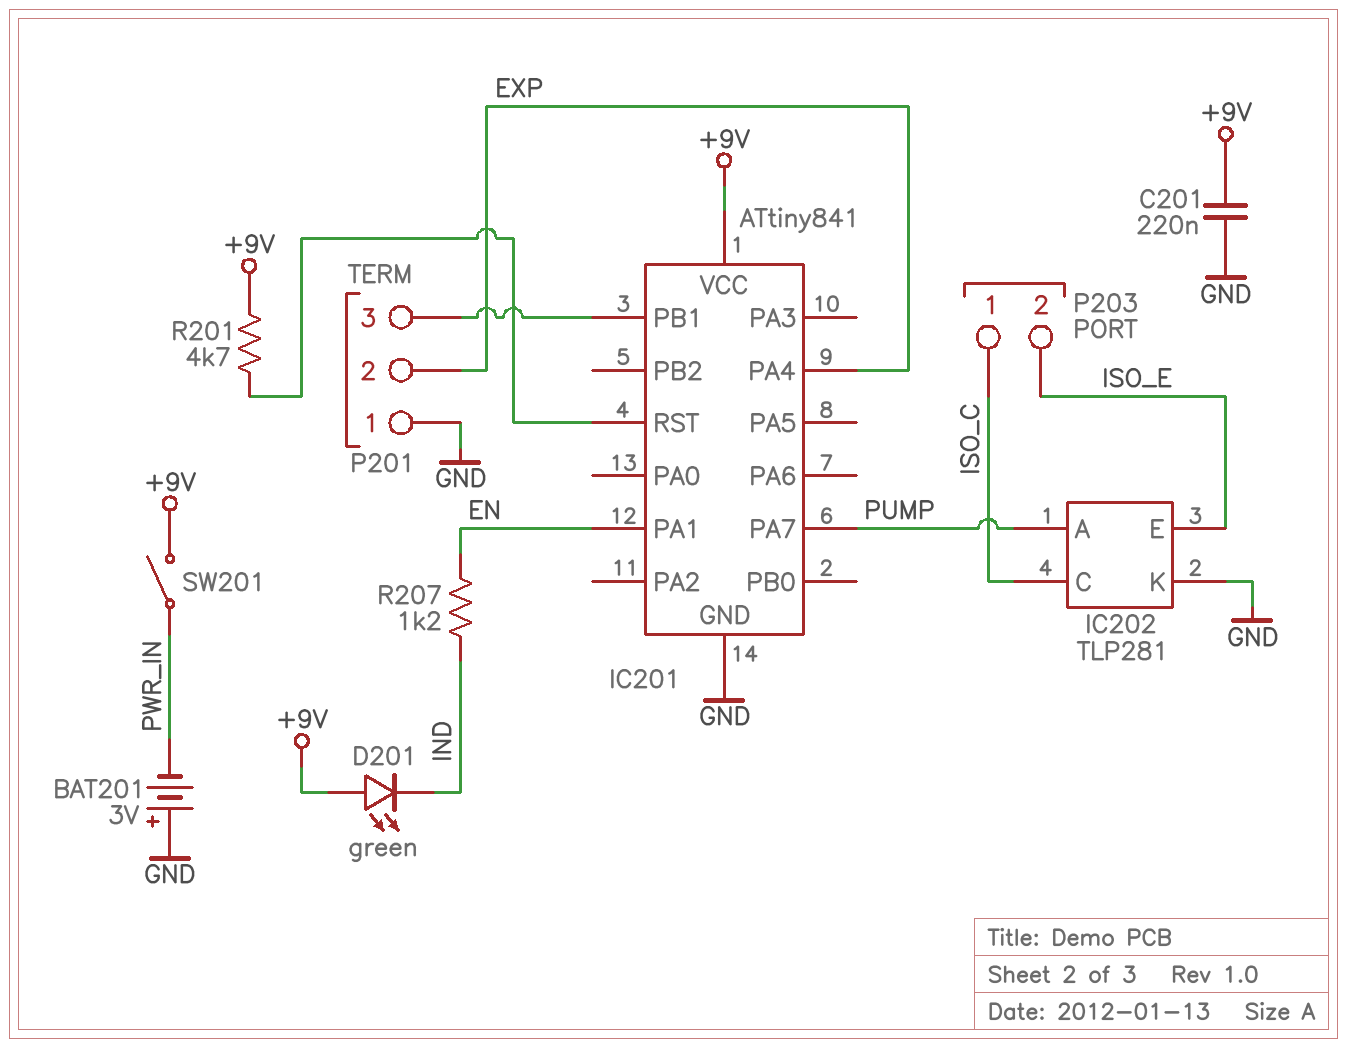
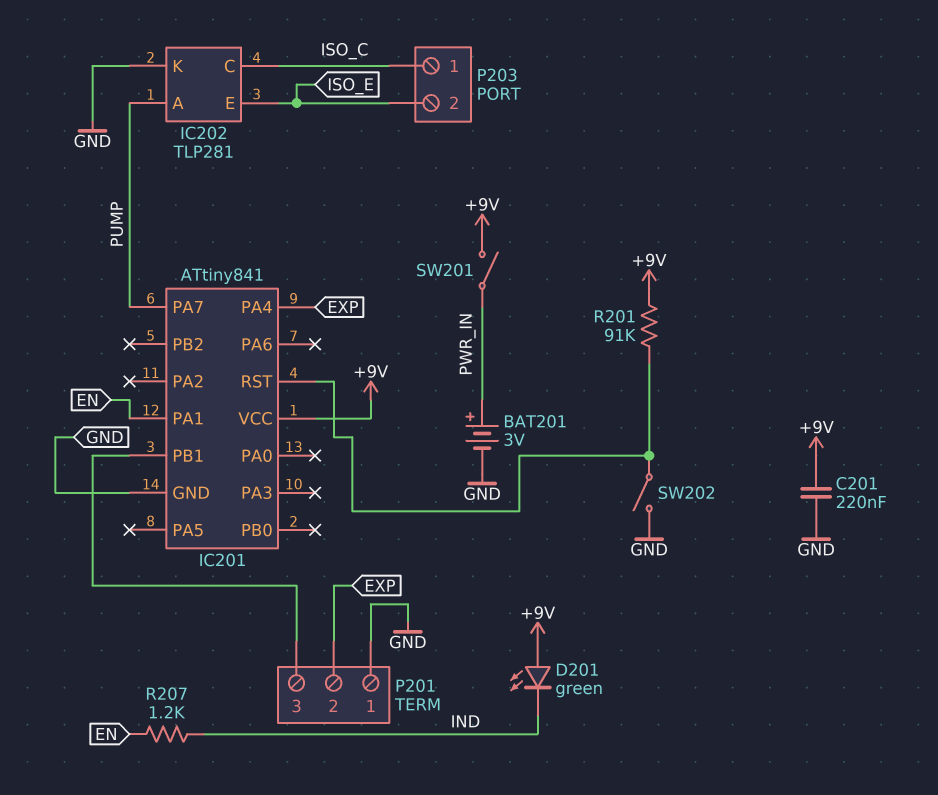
BAT201: 3V (plus GND, minus PWR_IN) -> 3V (plus PWR_IN, minus GND)
R201: 4.7k (+9V, IC201/RST) -> 91k (+9V, IC201/RST)
SW202: none -> switch (GND, IC201/RST)

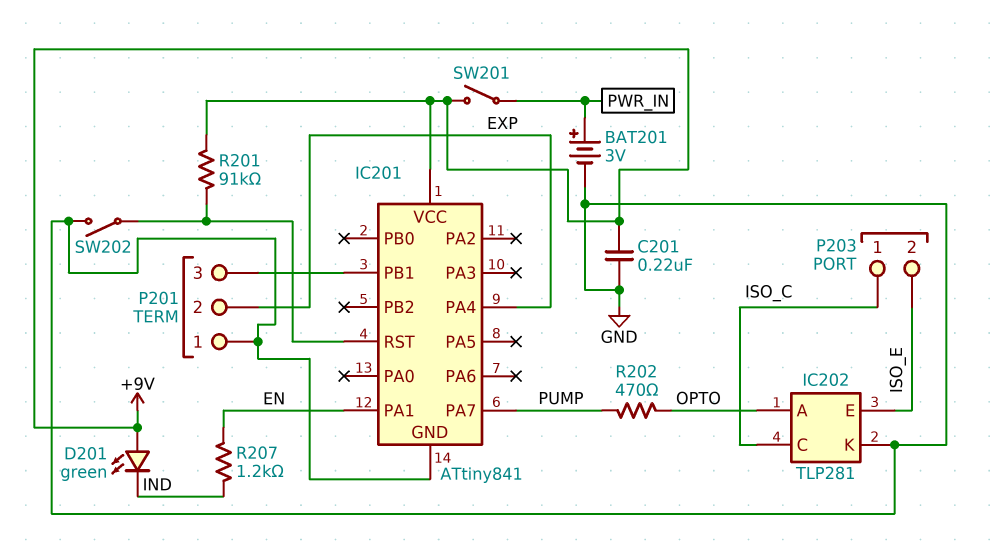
IC202 pin A: PUMP -> OPTO
R202: none -> 470 (OPTO, PUMP)

